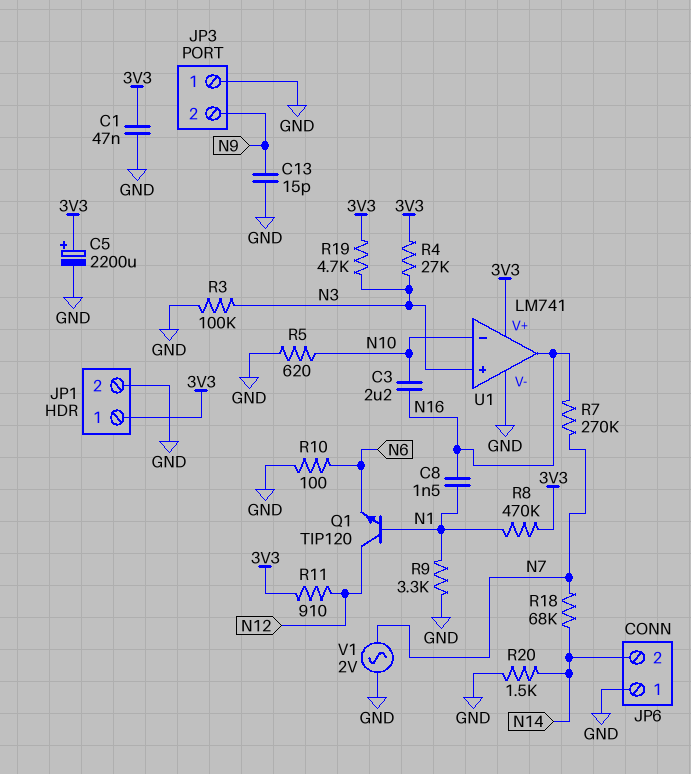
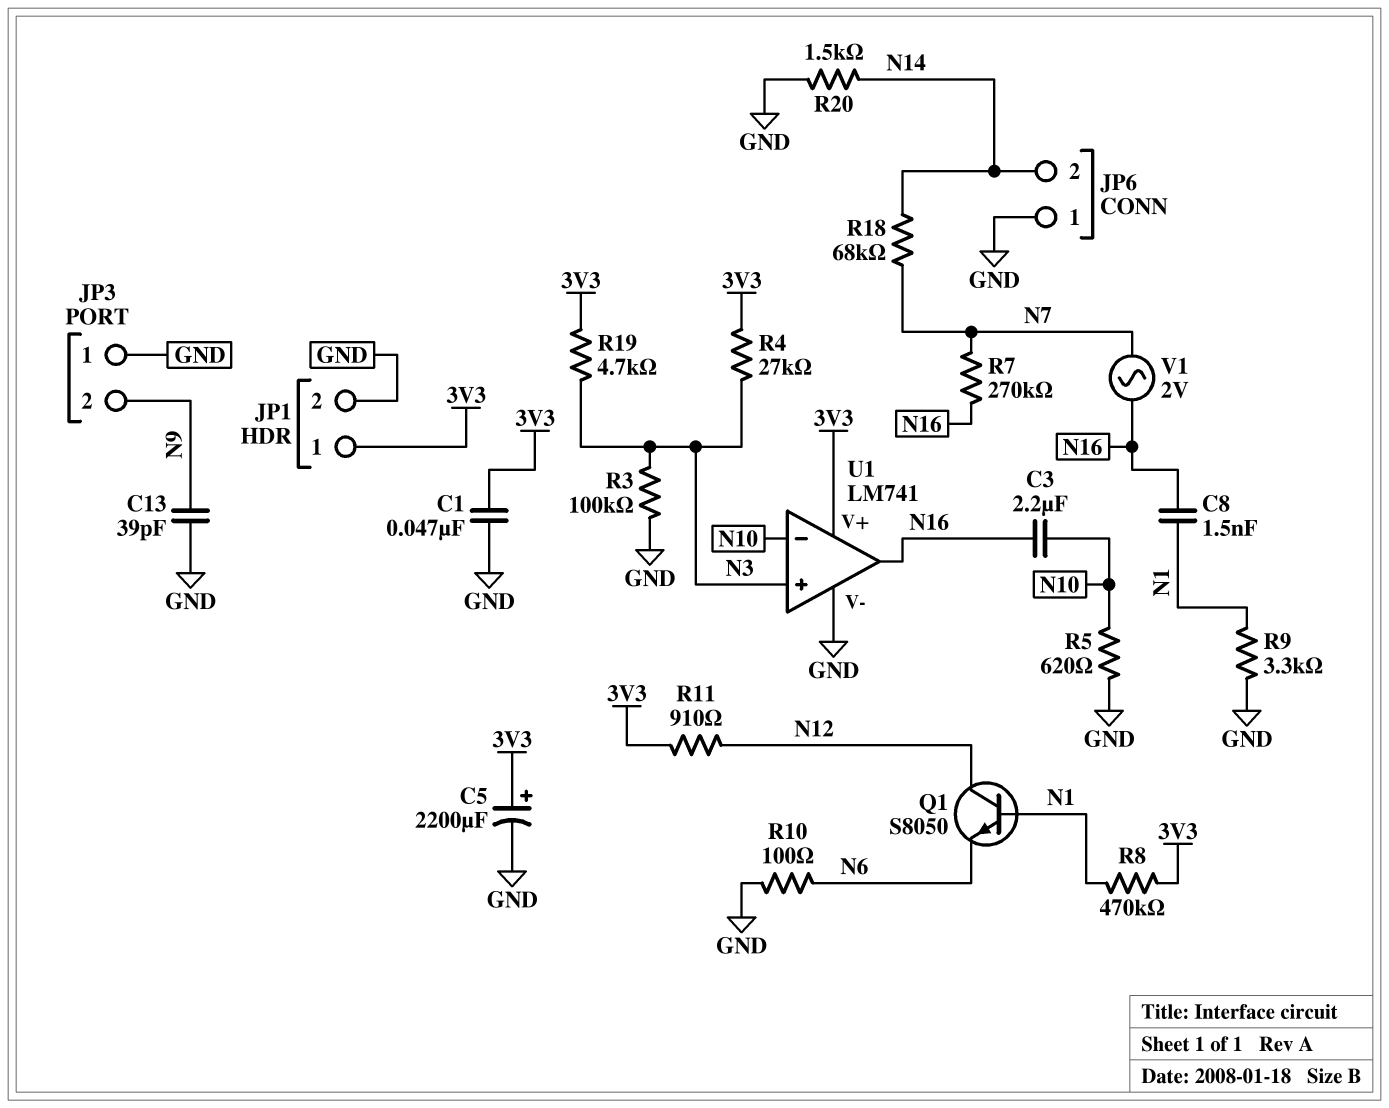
C13: 15pF (GND, N9) -> 39pF (GND, N9)
Q1: NPN TIP120 (B N1, C N12, E N6) -> NPN S8050 (B N1, C N12, E N6)
V1: AC 2V (GND, N7) -> AC 2V (N7, N16)

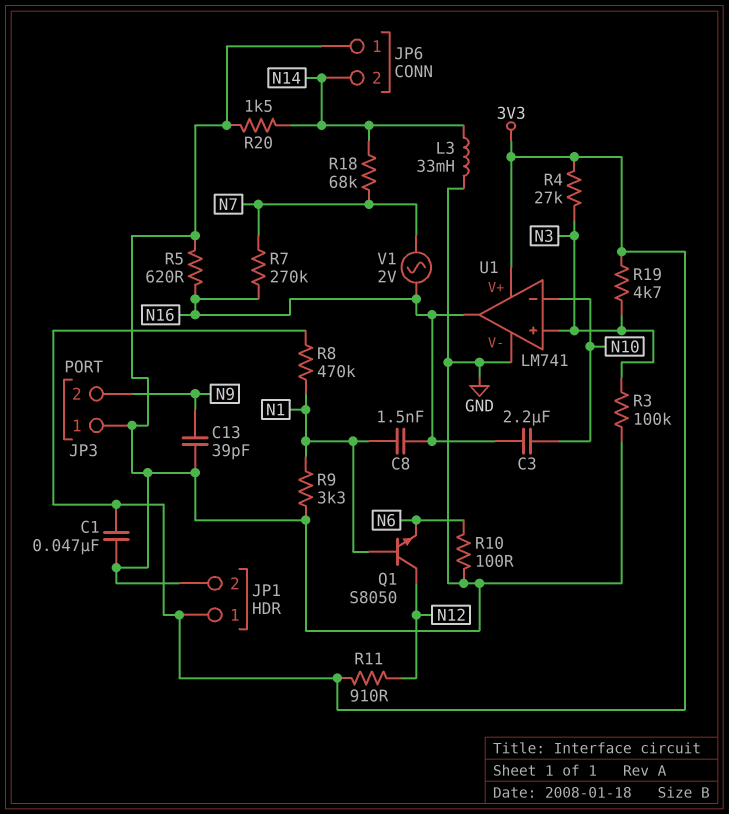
C5: 2200uF (plus 3V3, minus GND) -> none
L3: none -> 33mH (GND, N14)
R5: 620 (GND, N10) -> 620 (GND, N16)

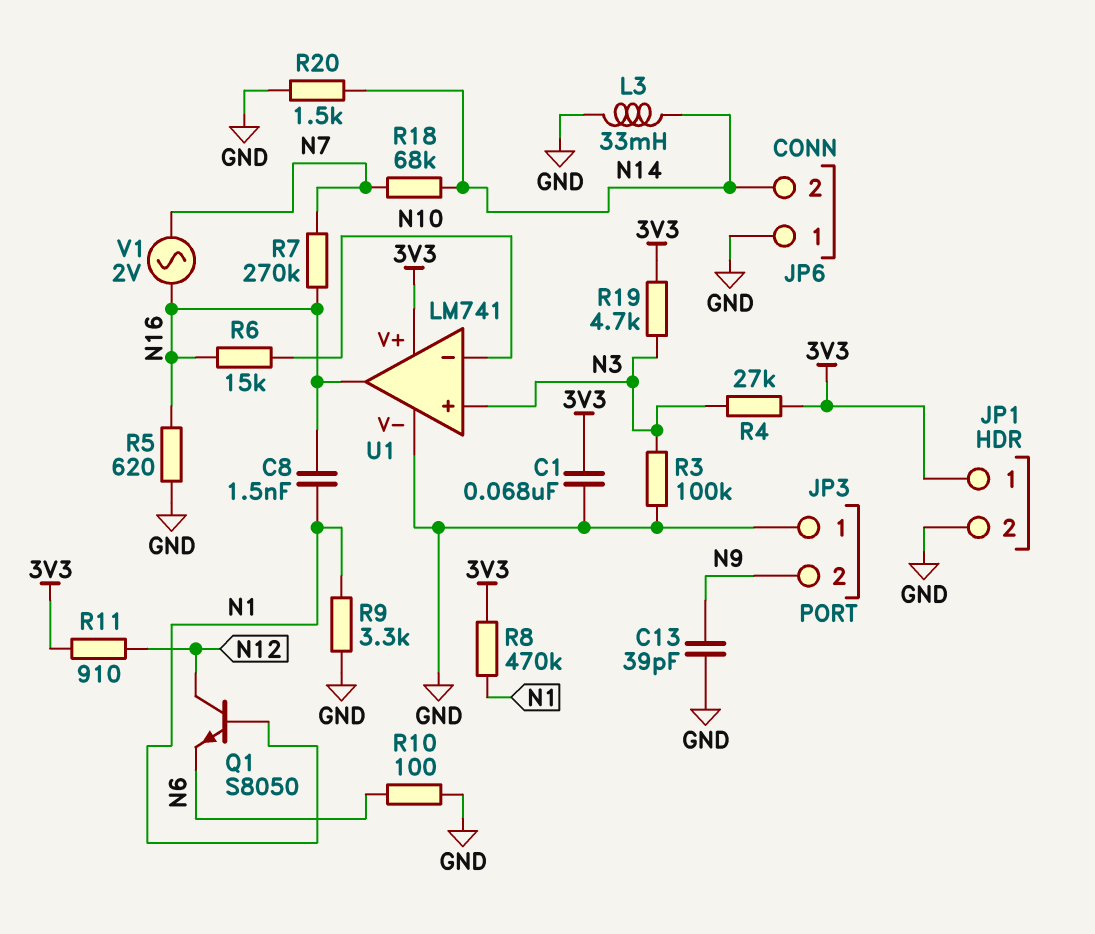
C1: 47nF (3V3, GND) -> 68nF (3V3, GND)
C3: 2.2uF (N10, N16) -> none
R6: none -> 15k (N10, N16)

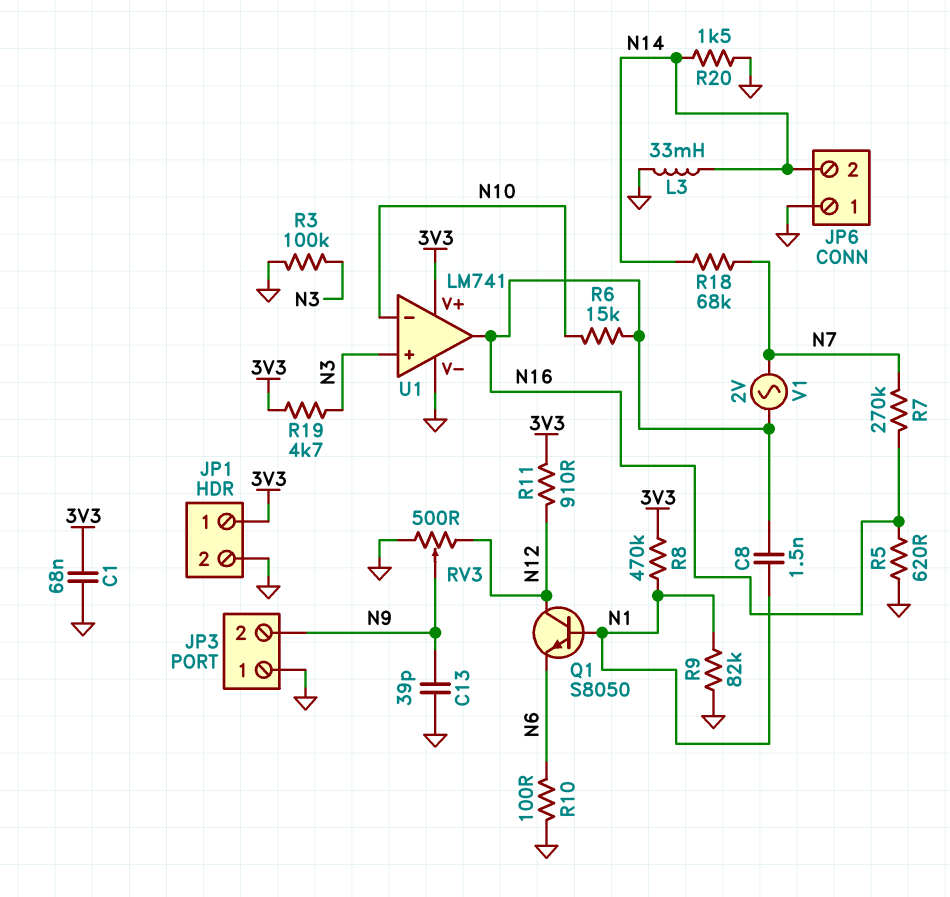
R4: 27k (3V3, N3) -> none
R9: 3.3k (GND, N1) -> 82k (GND, N1)
RV3: none -> 500 (GND, N12, wiper N9)

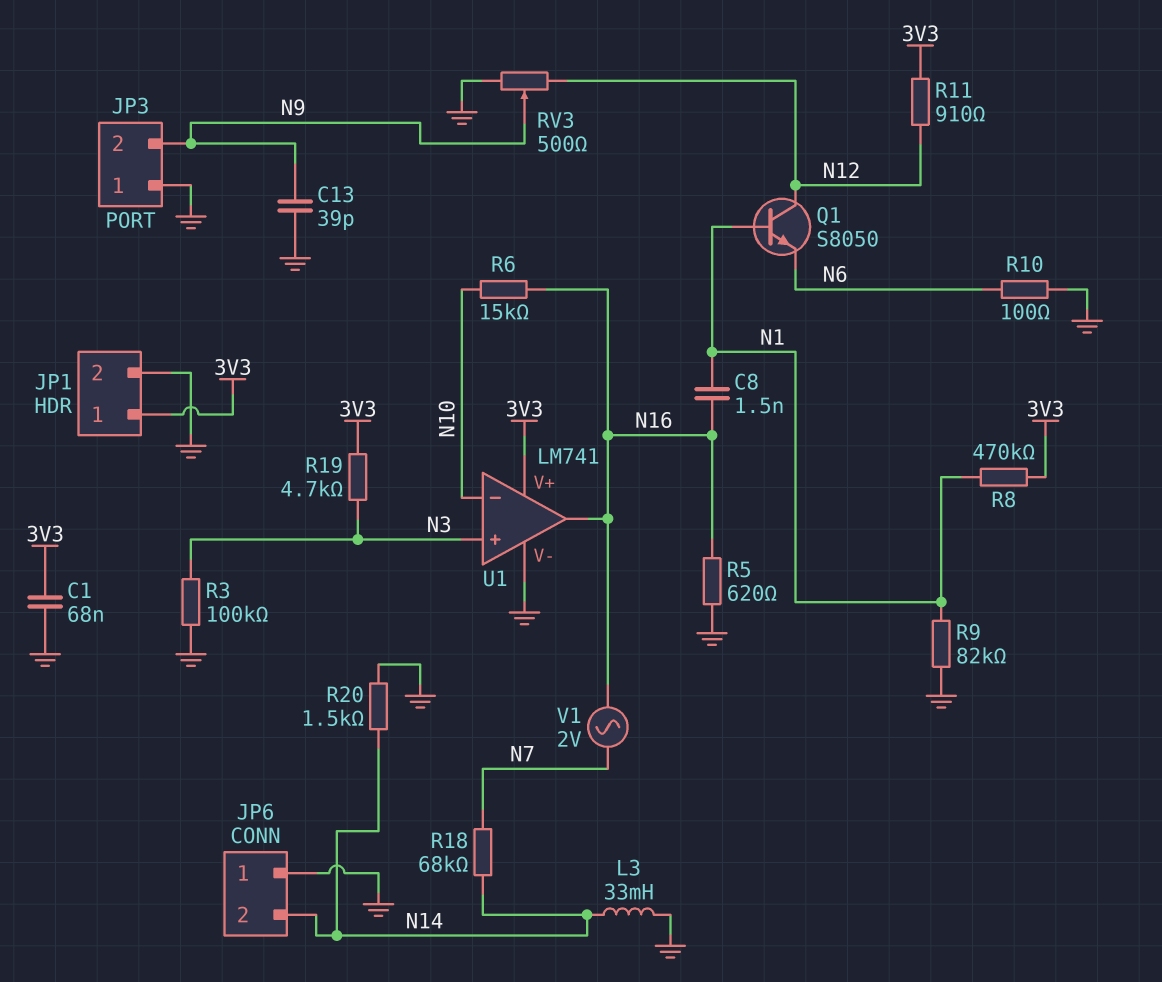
R7: 270k (N7, N16) -> none

